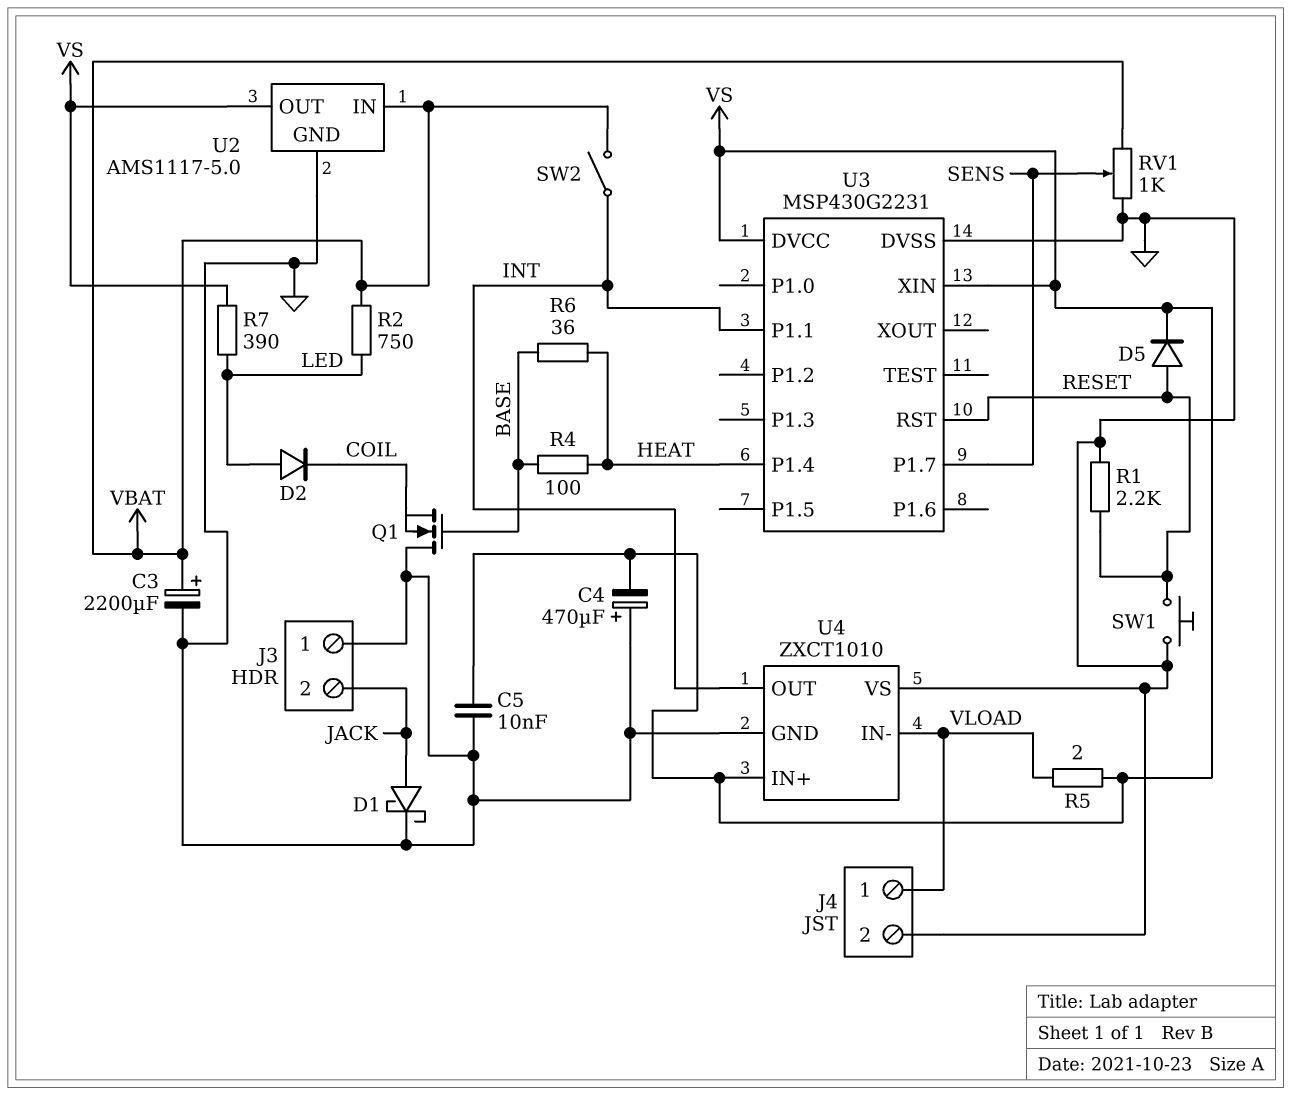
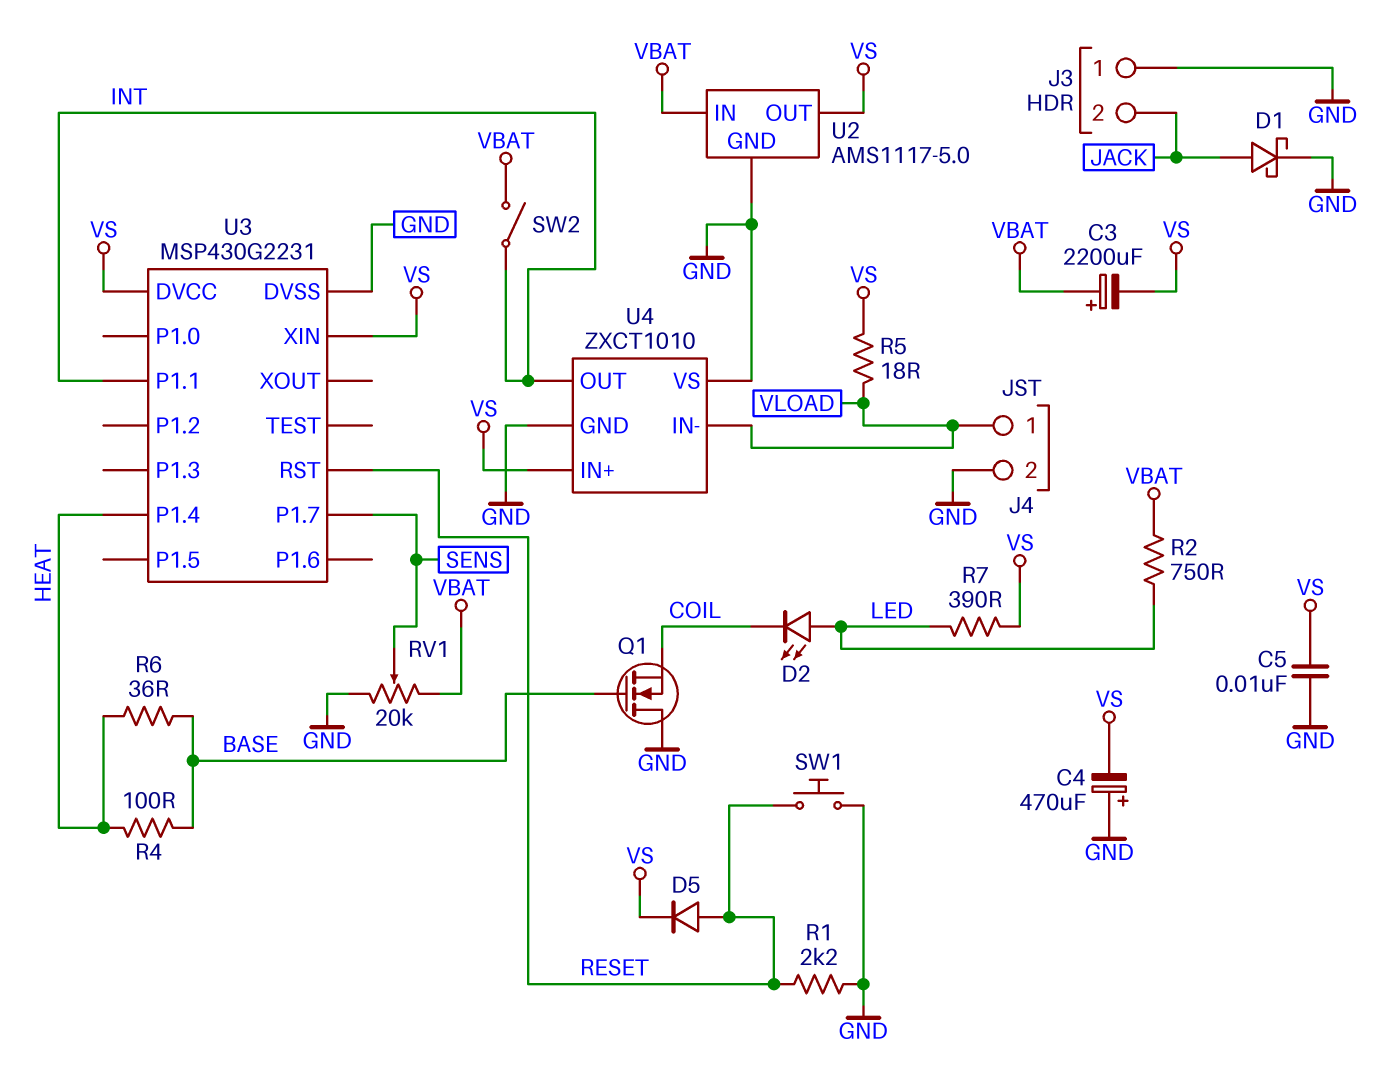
C3: 2200uF (plus VBAT, minus GND) -> 2200uF (plus VBAT, minus VS)
D2: diode (A LED, K COIL) -> LED (A LED, K COIL)
R5: 2 (VLOAD, VS) -> 18 (VLOAD, VS)
RV1: 1k (GND, VBAT, wiper SENS) -> 20k (GND, VBAT, wiper SENS)

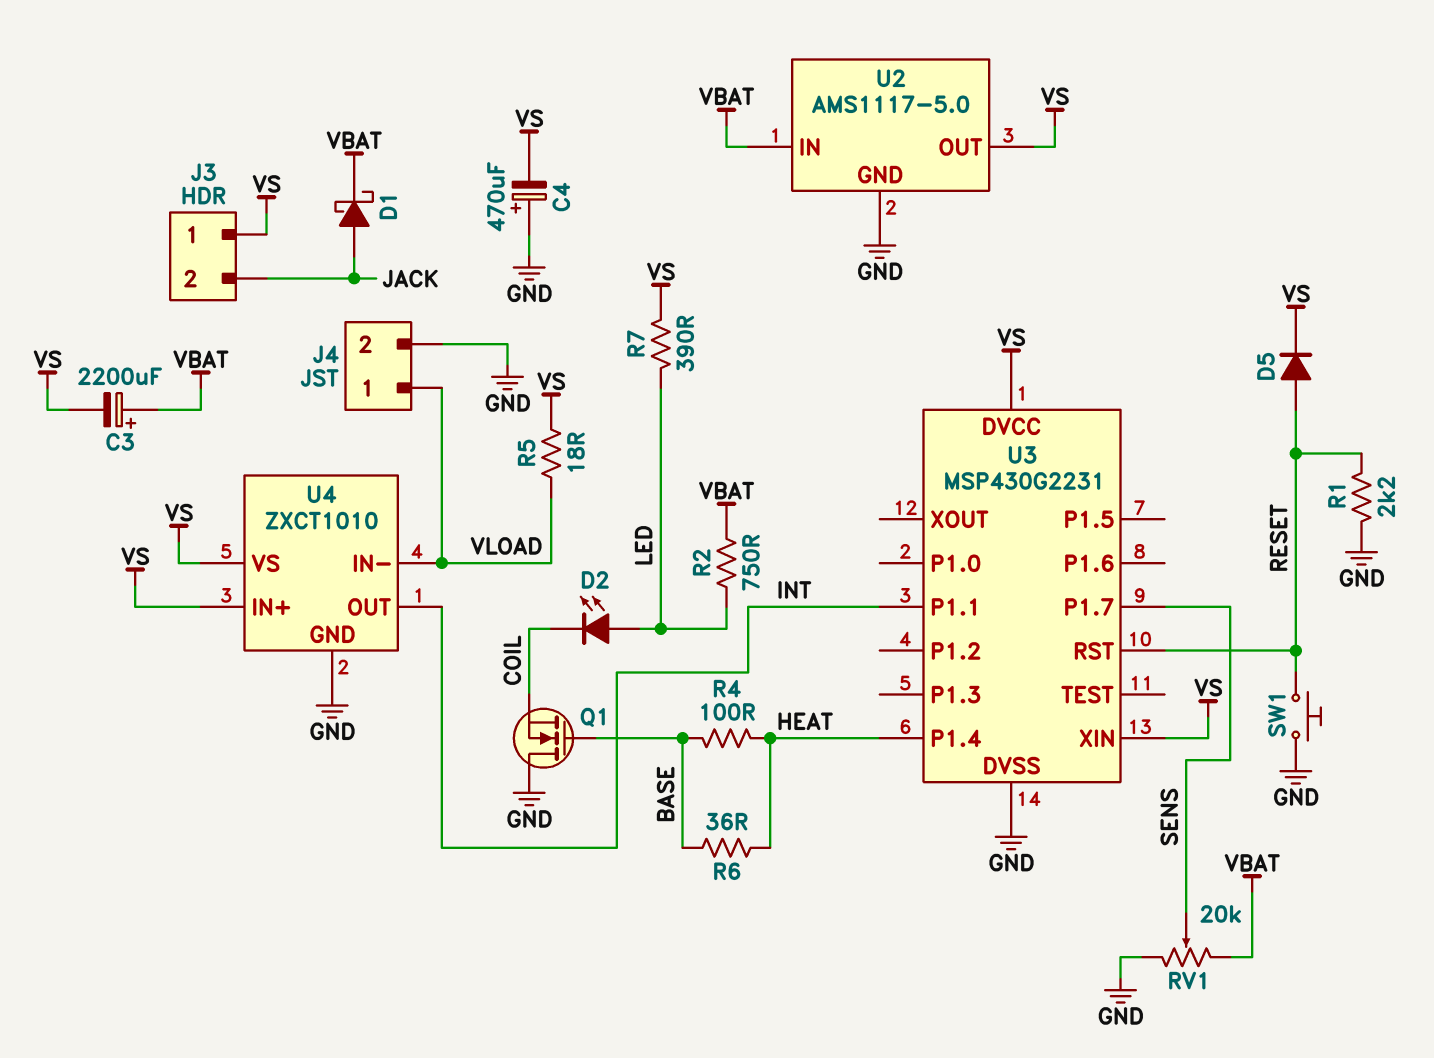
C5: 10nF (GND, VS) -> none
D1: schottky (A JACK, K GND) -> schottky (A JACK, K VBAT)
J3 pin 1: GND -> VS
SW2: switch (INT, VBAT) -> none
U4 pin VS: GND -> VS

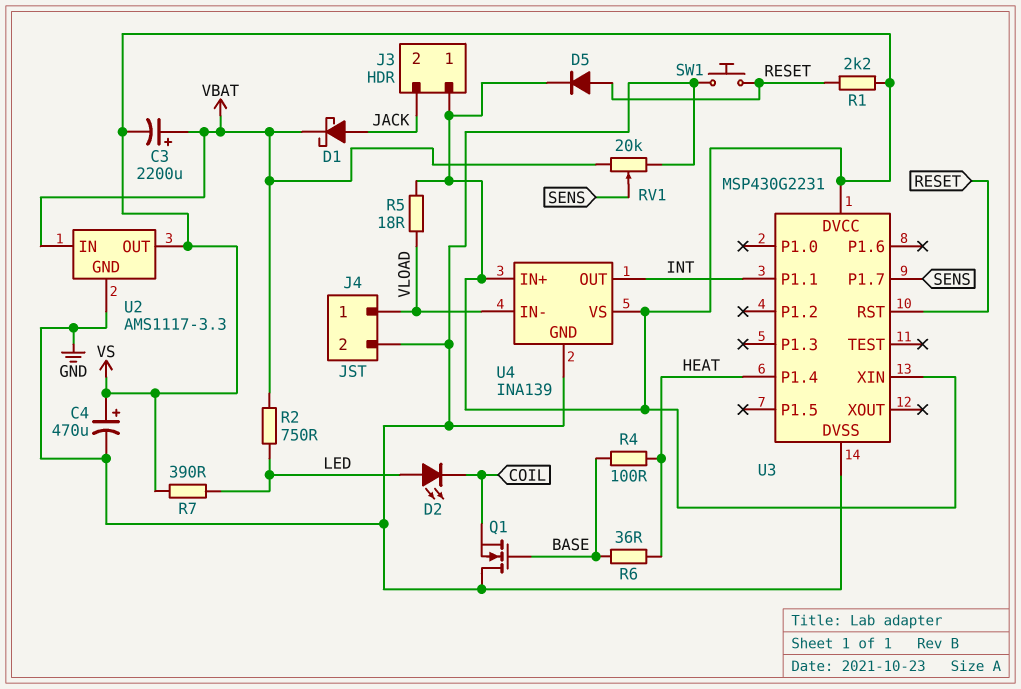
C4: 470uF (plus GND, minus VS) -> 470uF (plus VS, minus GND)
R1: 2.2k (GND, RESET) -> 2.2k (RESET, VS)
U2: AMS1117-5.0 -> AMS1117-3.3
U4: ZXCT1010 -> INA139

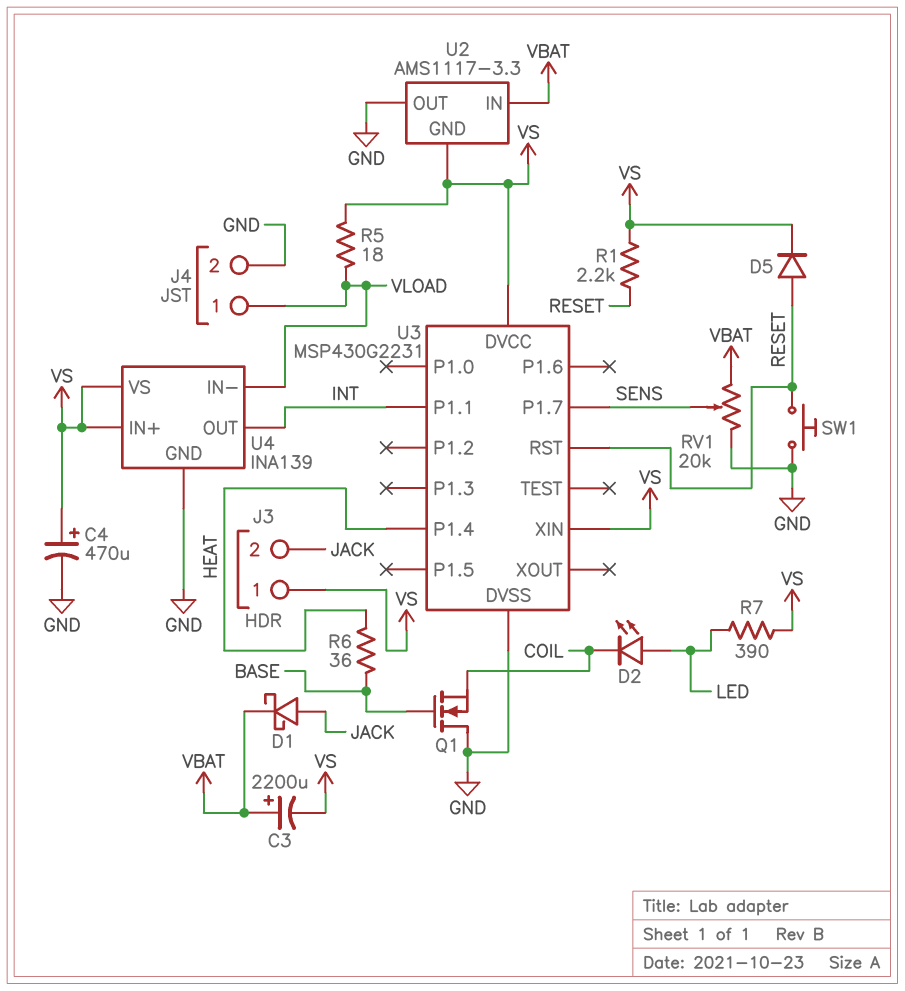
R2: 750 (LED, VBAT) -> none
R4: 100 (BASE, HEAT) -> none
U2 pin GND: GND -> VS
U2 pin OUT: VS -> GND

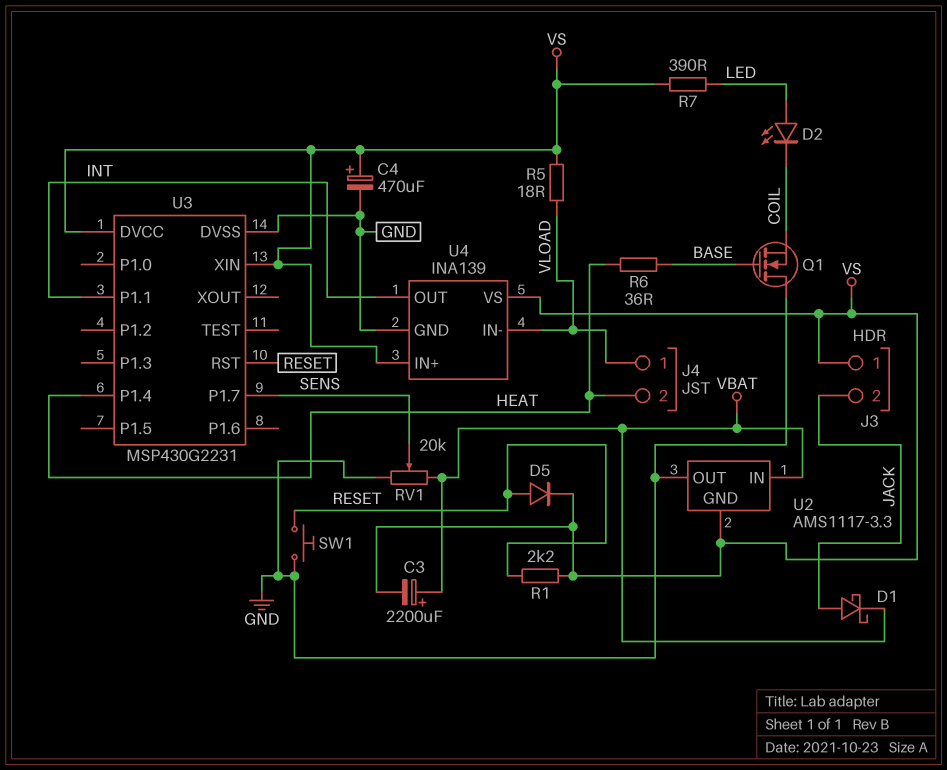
J4 pin 2: GND -> HEAT

